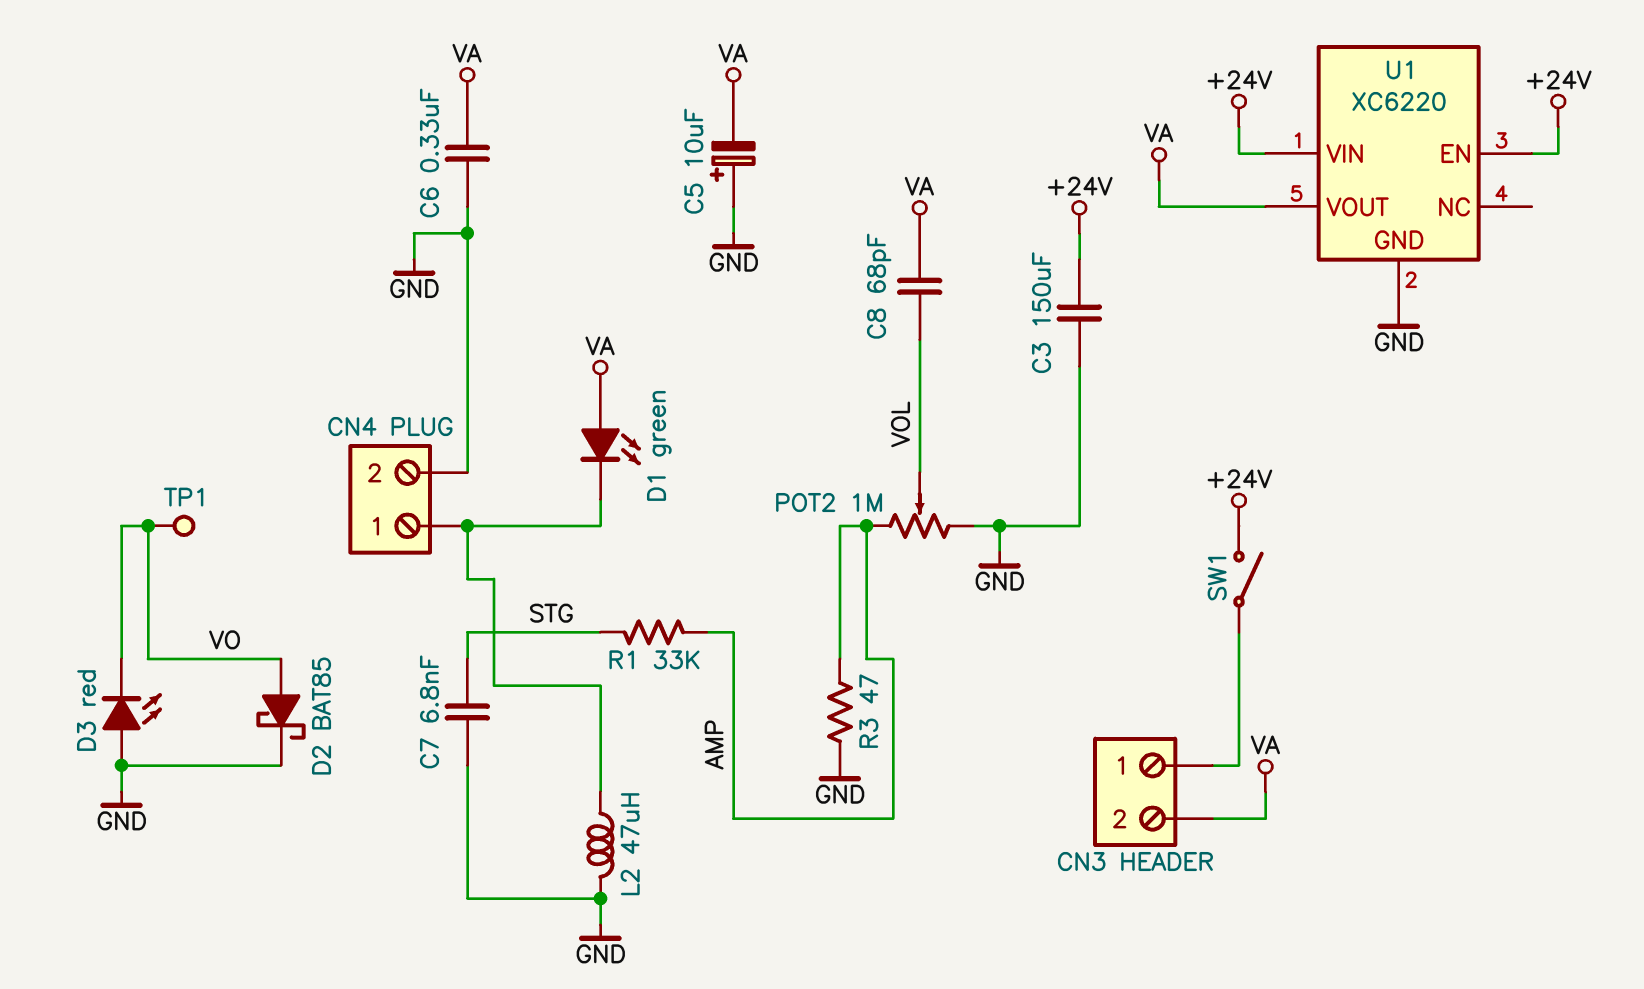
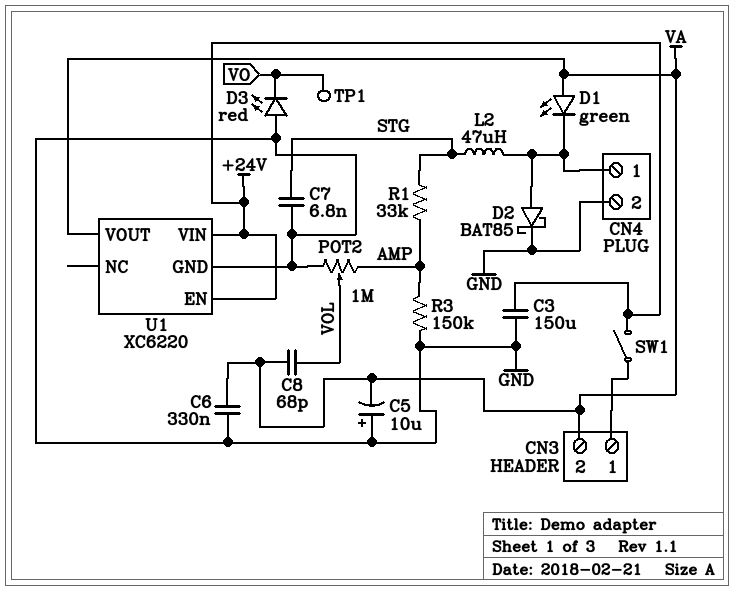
D2: schottky BAT85 (A VO, K GND) -> schottky BAT85 (A CN4/1, K GND)
L2: 47uH (CN4/1, GND) -> 47uH (CN4/1, STG)
R3: 47 (AMP, GND) -> 150k (AMP, GND)

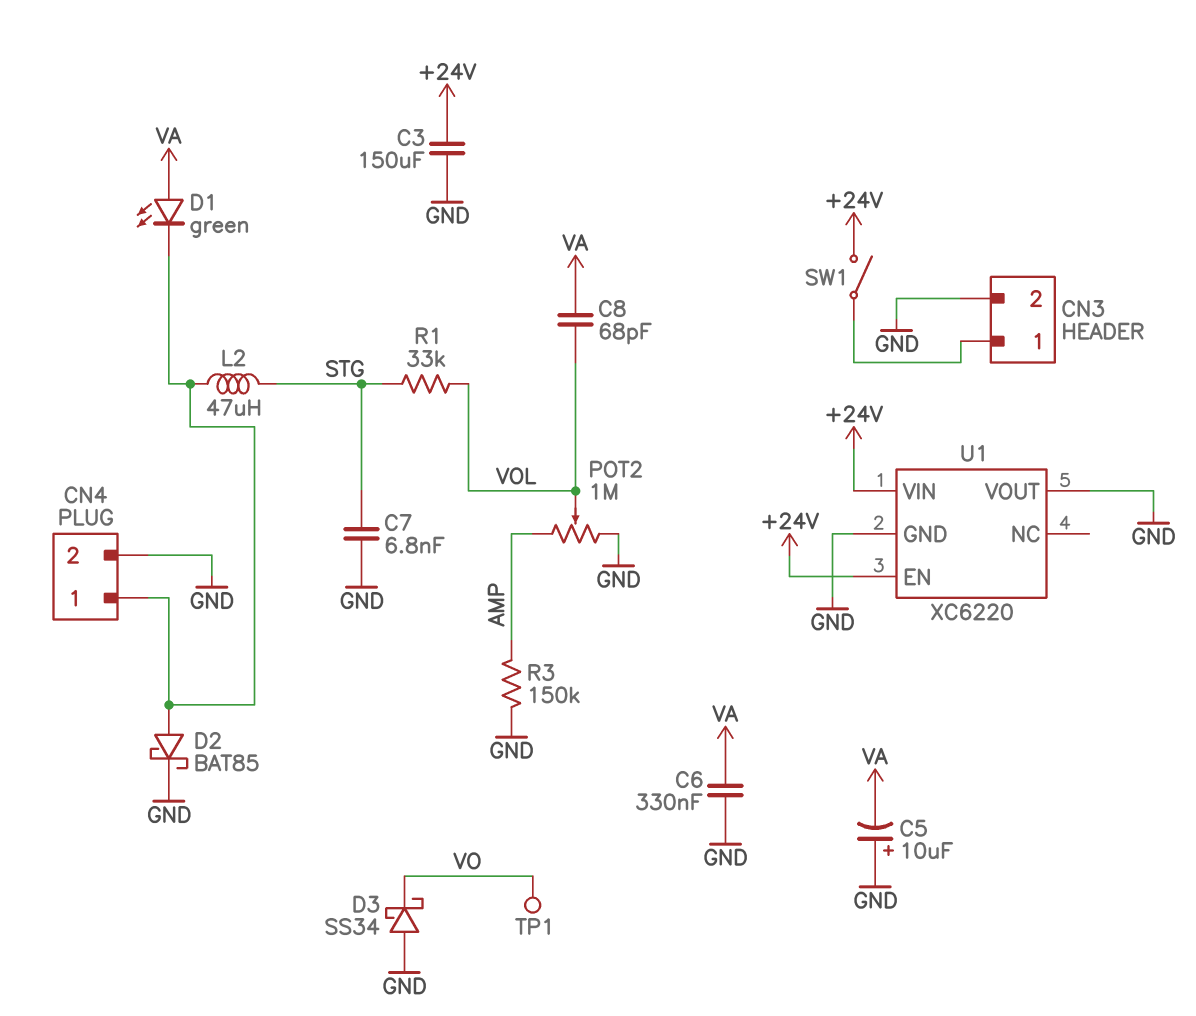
CN3 pin 2: VA -> GND
D3: LED red (A GND, K VO) -> schottky SS34 (A GND, K VO)
R1: 33k (AMP, STG) -> 33k (STG, VOL)
U1 pin VOUT: VA -> GND

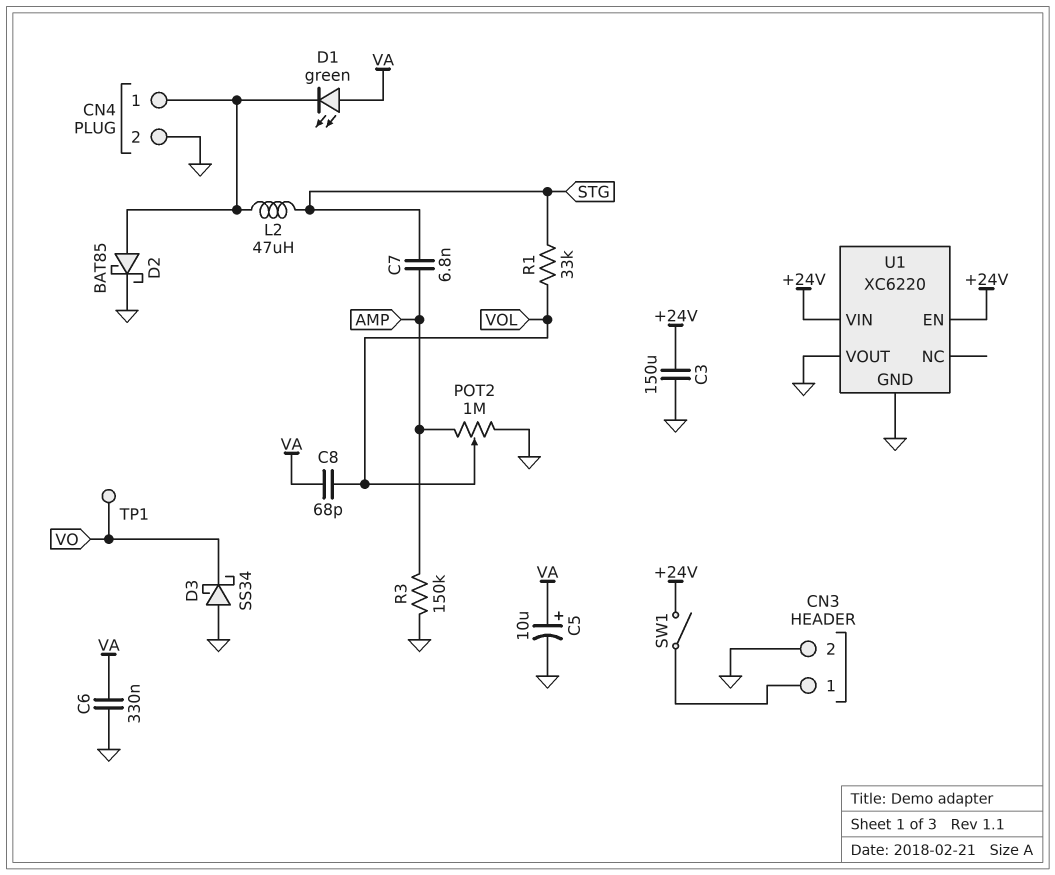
C5: 10uF (plus GND, minus VA) -> 10uF (plus VA, minus GND)
C7: 6.8nF (GND, STG) -> 6.8nF (AMP, STG)

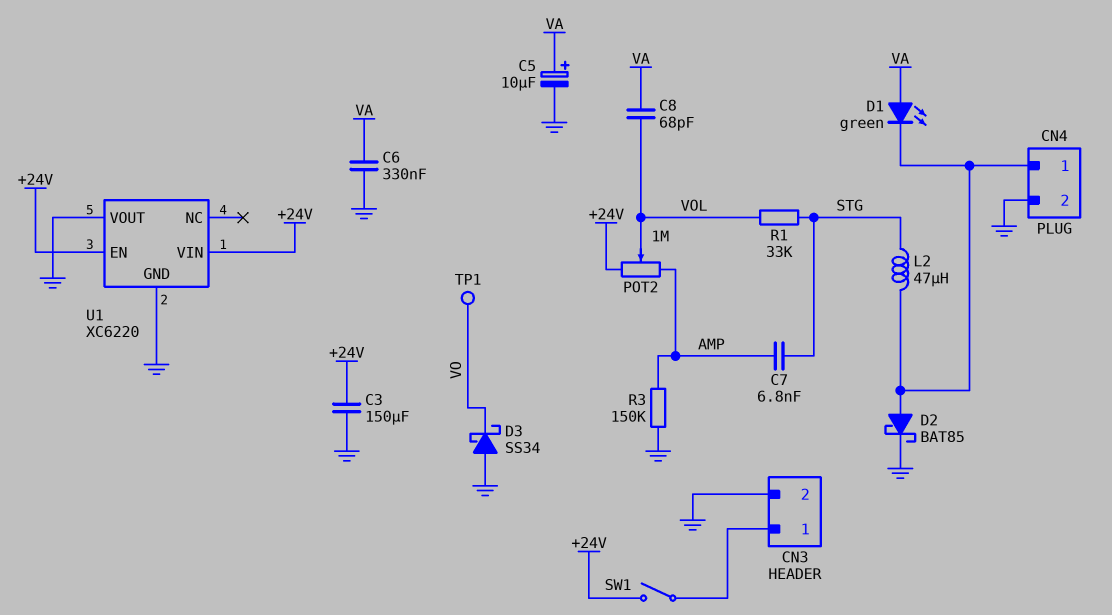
POT2: 1M (AMP, GND, wiper VOL) -> 1M (+24V, AMP, wiper VOL)

